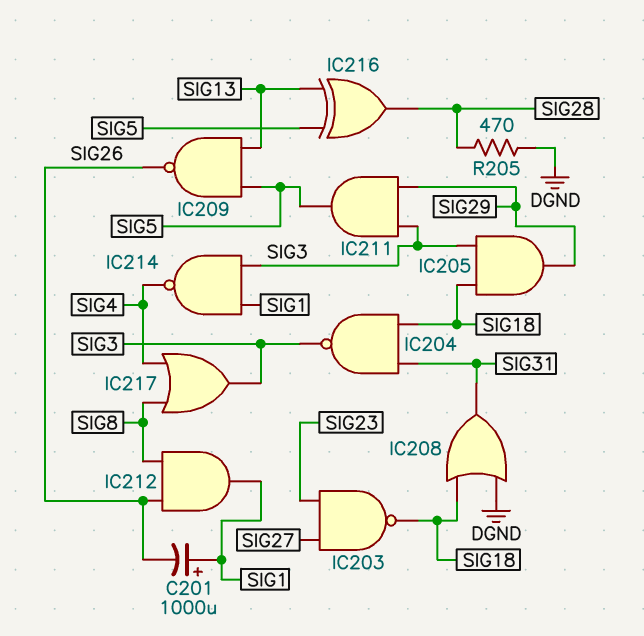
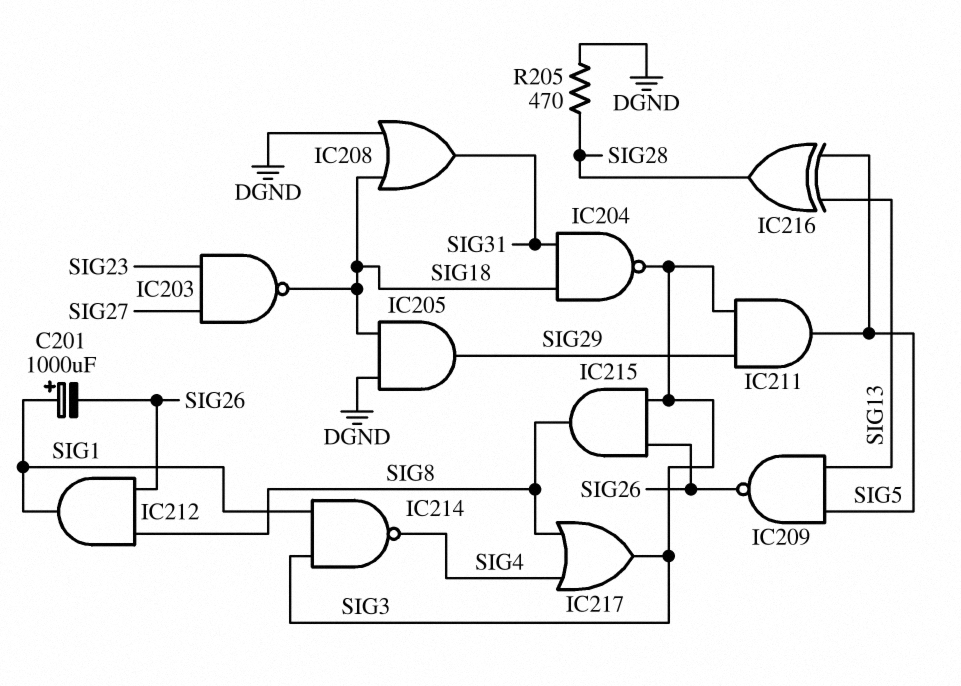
IC205: AND (in SIG3, in SIG18, out SIG29) -> AND (in DGND, in SIG18, out SIG29)
IC215: none -> AND (in SIG3, in SIG26, out SIG8)

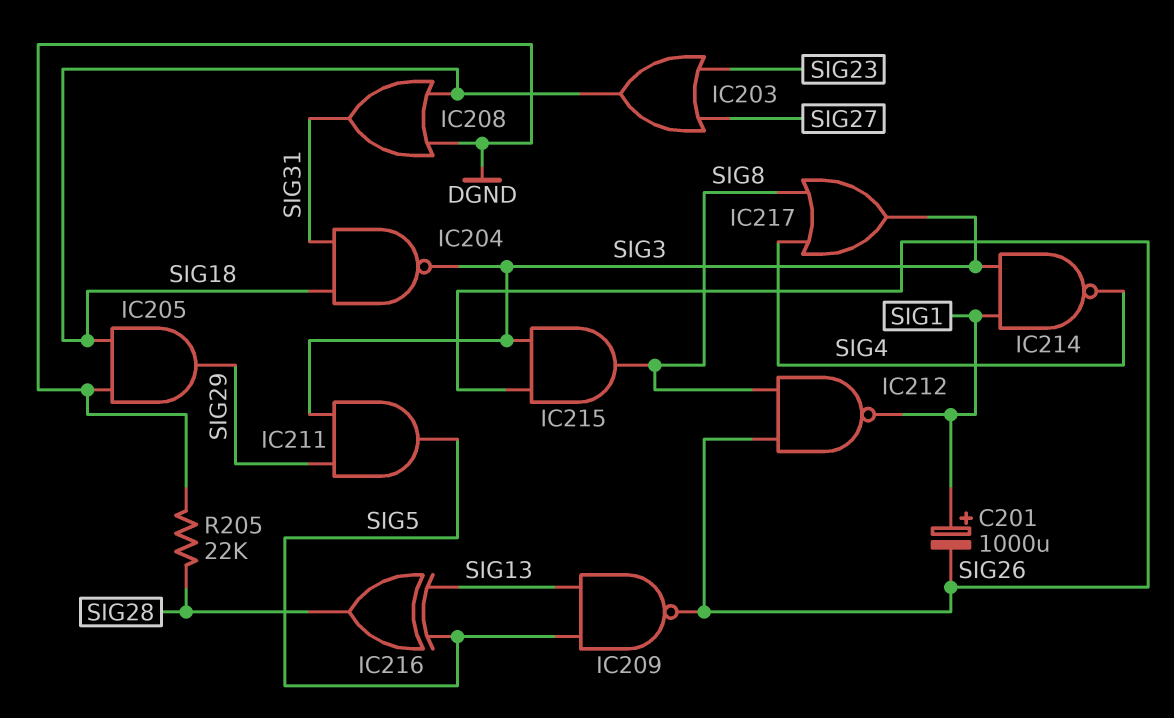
IC203: NAND (in SIG23, in SIG27, out SIG18) -> OR (in SIG23, in SIG27, out SIG18)
IC212: AND (in SIG8, in SIG26, out SIG1) -> NAND (in SIG8, in SIG26, out SIG1)
R205: 470 (DGND, SIG28) -> 22k (DGND, SIG28)

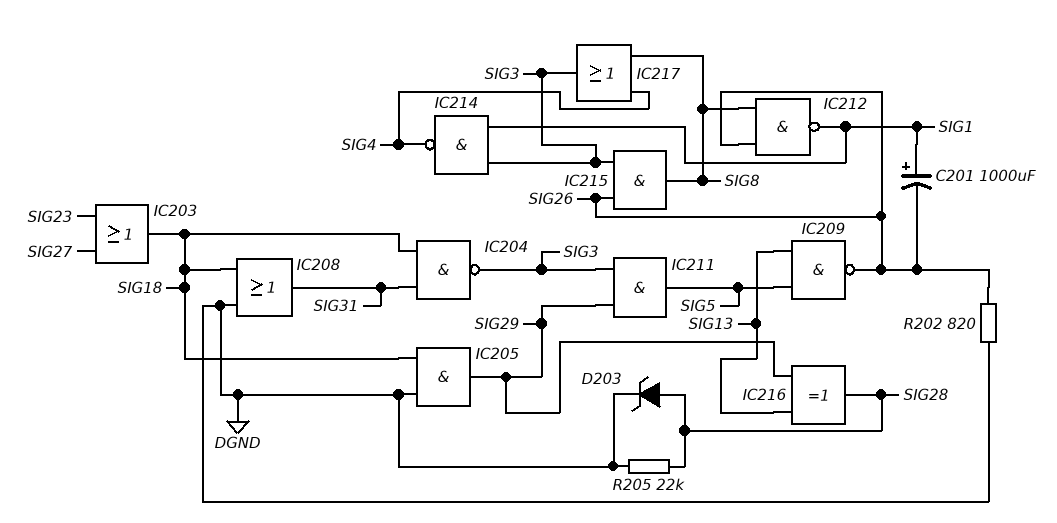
D203: none -> zener (A SIG28, K DGND)
IC216: XOR (in SIG5, in SIG13, out SIG28) -> XOR (in SIG13, in SIG29, out SIG28)
R202: none -> 820 (DGND, SIG26)

